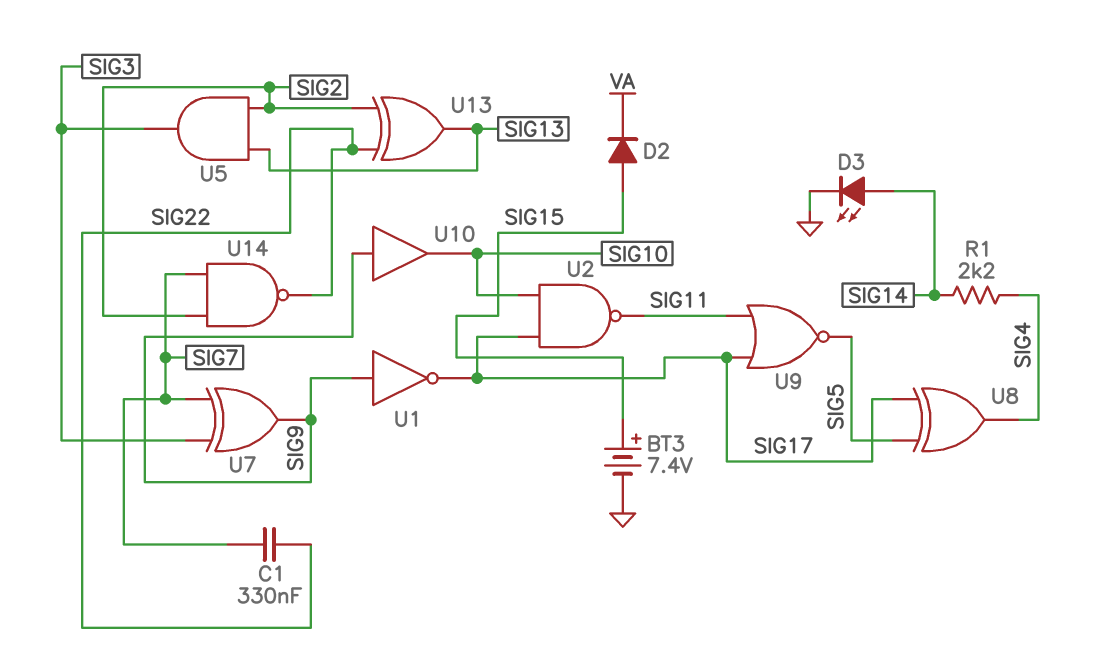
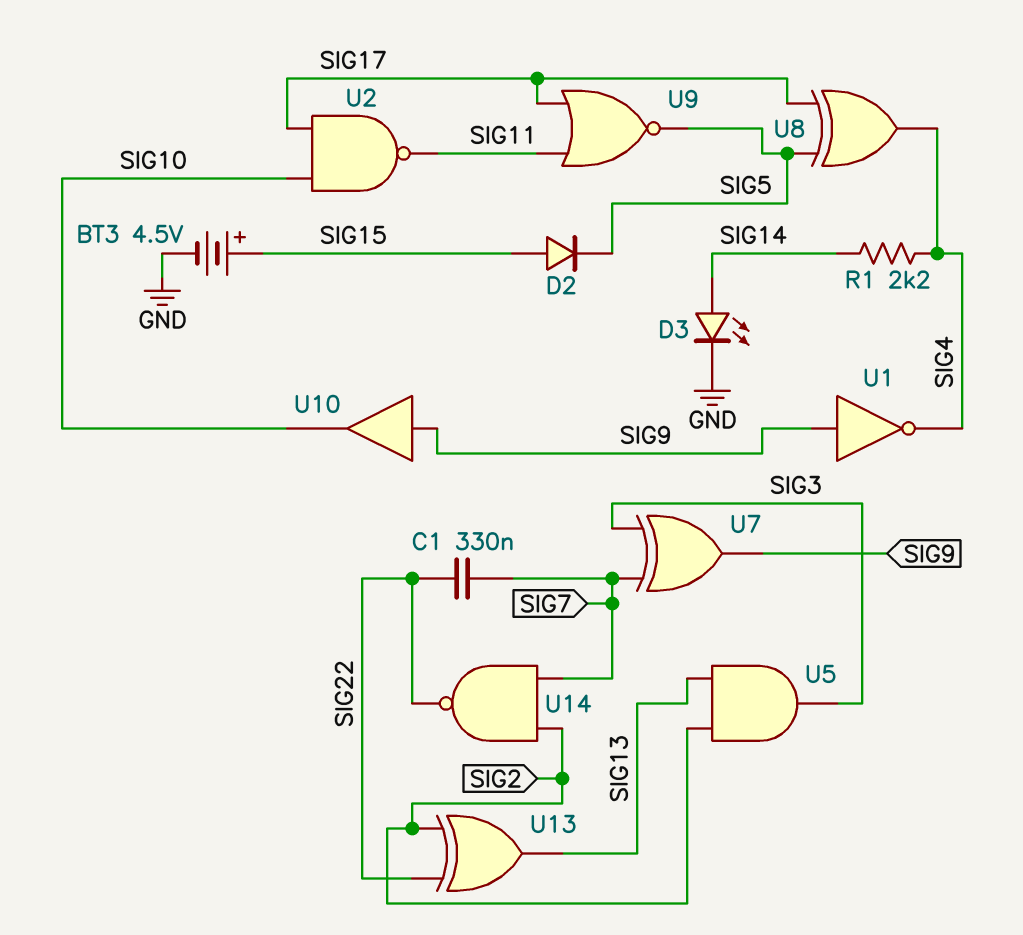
BT3: 7.4V (plus SIG15, minus GND) -> 4.5V (plus SIG15, minus GND)
D2: diode (A SIG15, K VA) -> diode (A SIG15, K SIG5)
U1: NOT (in SIG9, out SIG17) -> NOT (in SIG9, out SIG4)

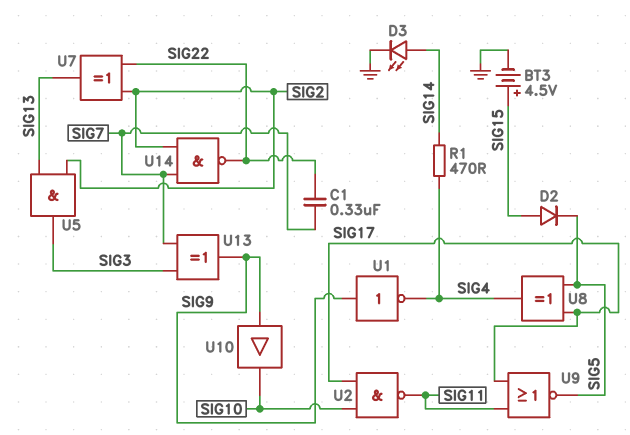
R1: 2.2k (SIG4, SIG14) -> 470 (SIG4, SIG14)
U7: XOR (in SIG3, in SIG7, out SIG9) -> XOR (in SIG2, in SIG22, out SIG13)
U13: XOR (in SIG2, in SIG22, out SIG13) -> XOR (in SIG3, in SIG7, out SIG9)

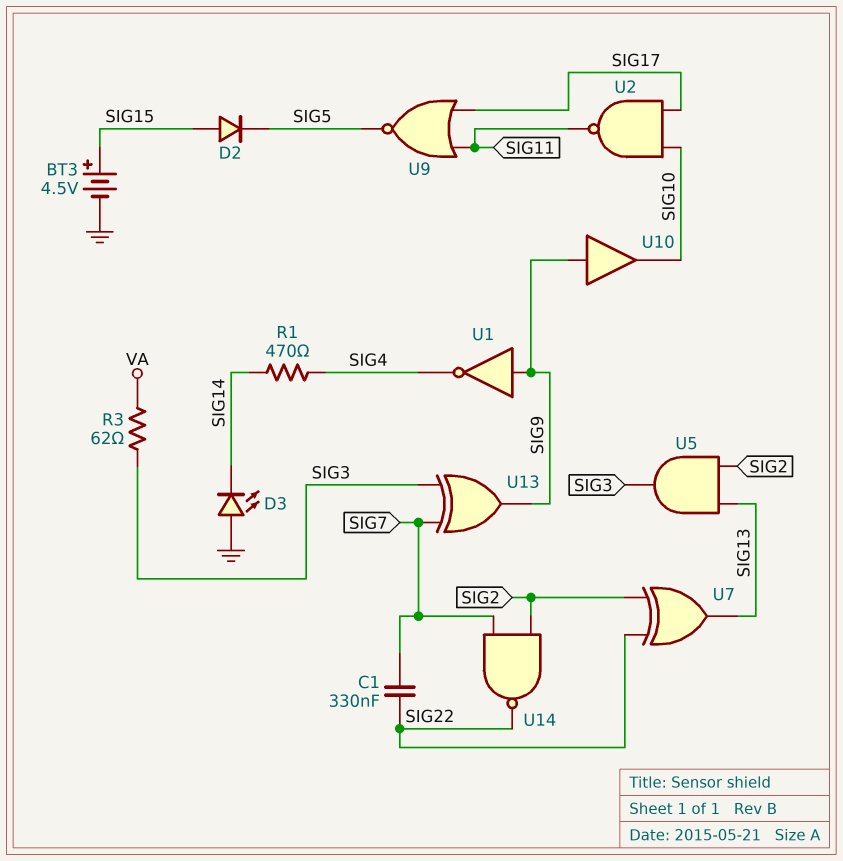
D3: LED (A SIG14, K GND) -> LED (A GND, K SIG14)
R3: none -> 62 (SIG3, VA)
U8: XOR (in SIG5, in SIG17, out SIG4) -> none

